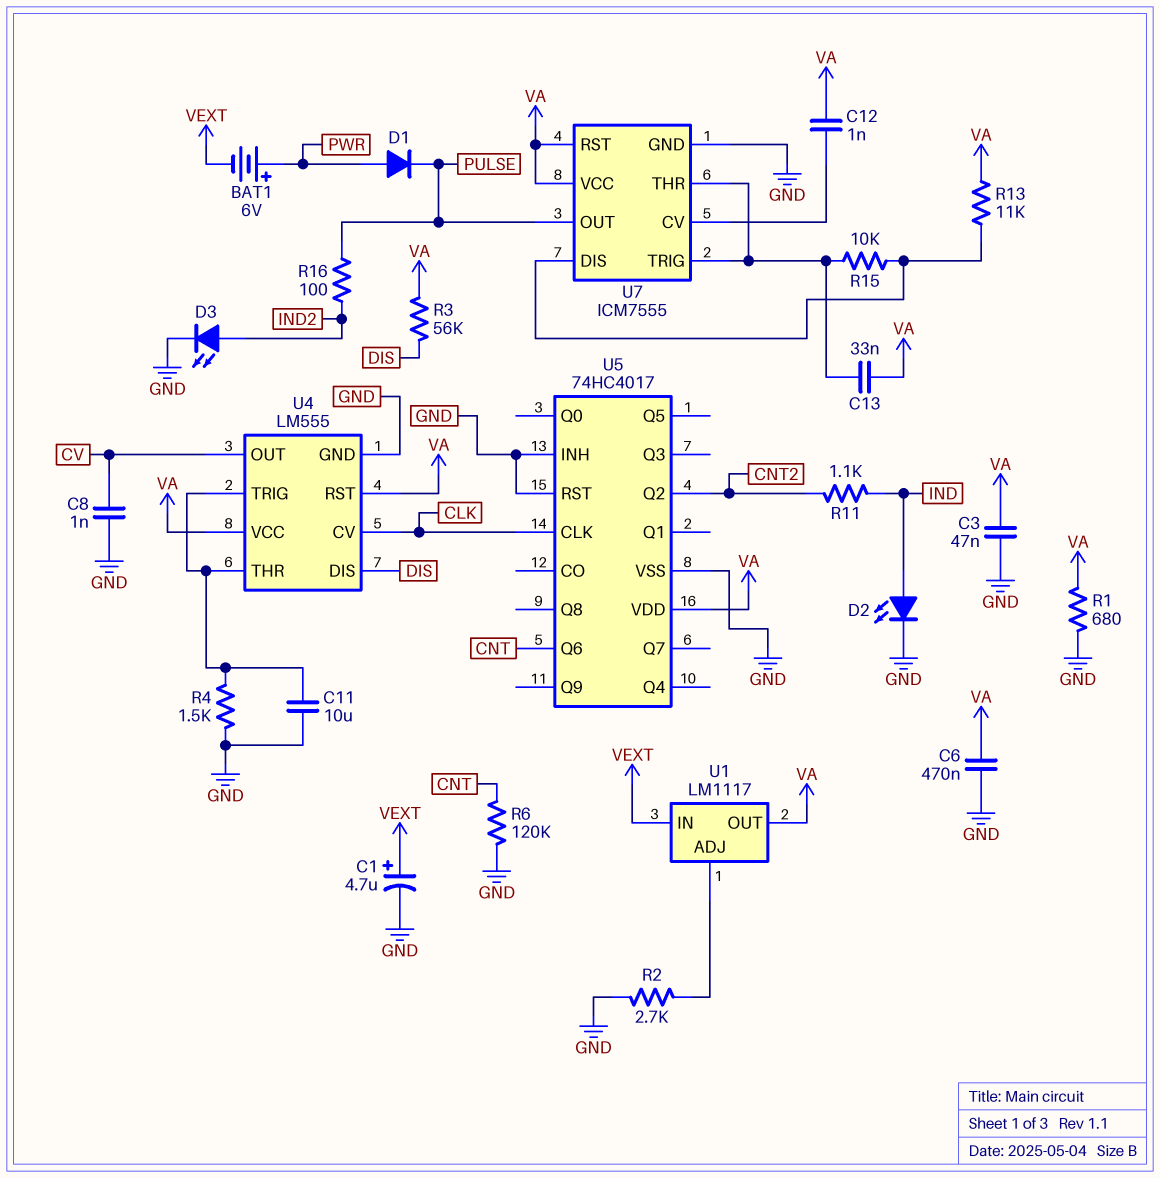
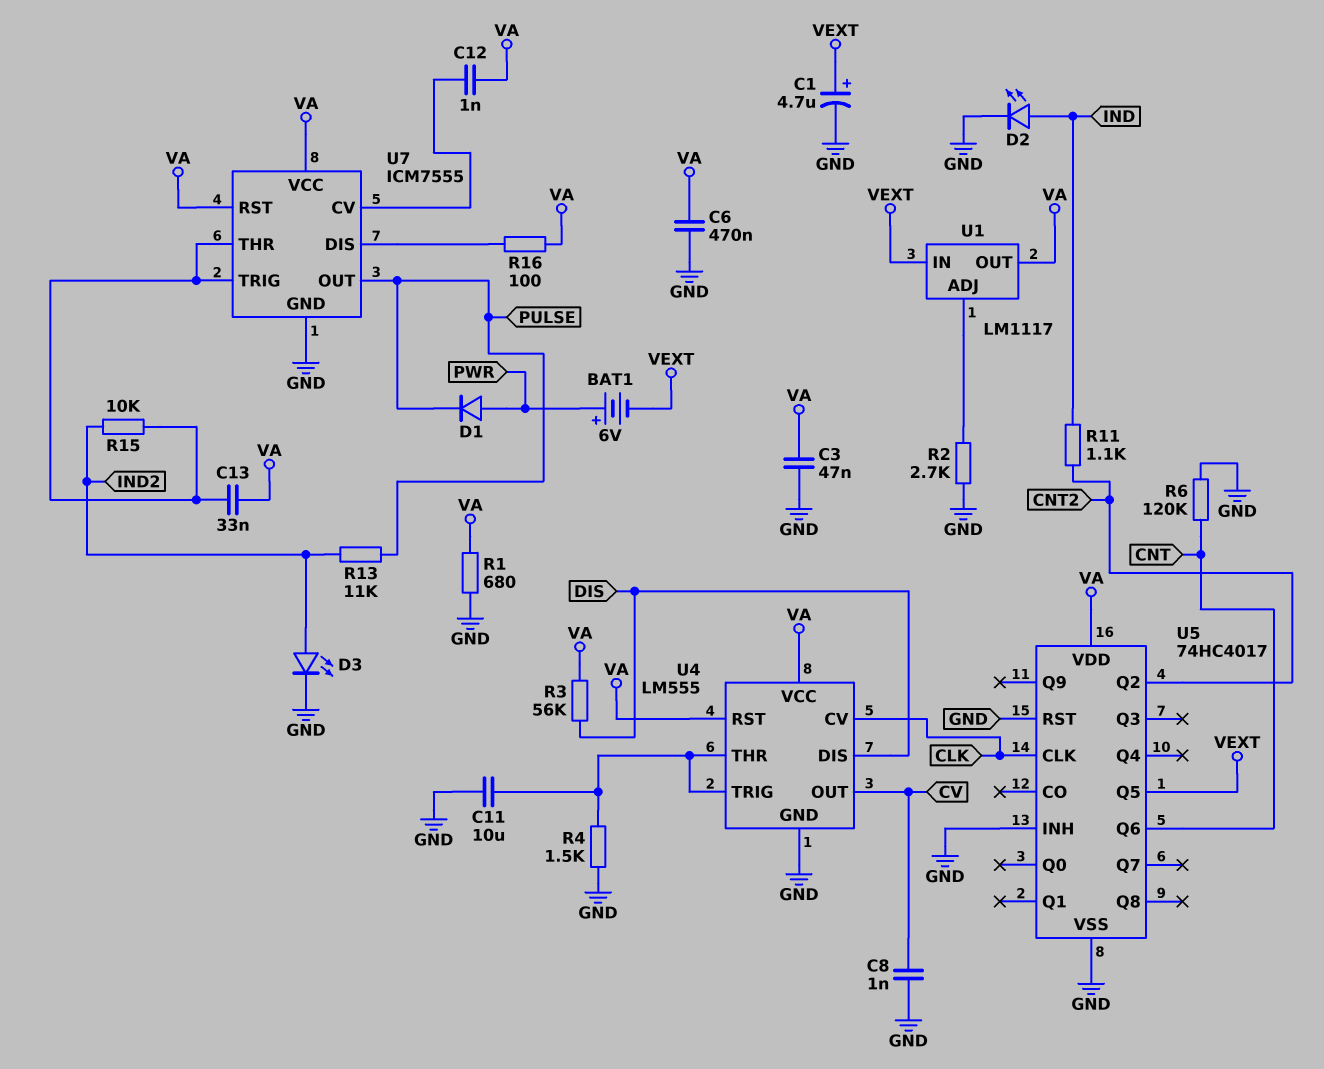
R13: 11k (U7/DIS, VA) -> 11k (IND2, PULSE)
R15: 10k (U7/DIS, U7/THR) -> 10k (IND2, U7/THR)
R16: 100 (IND2, PULSE) -> 100 (U7/DIS, VA)
U5 pin Q5: none -> VEXT

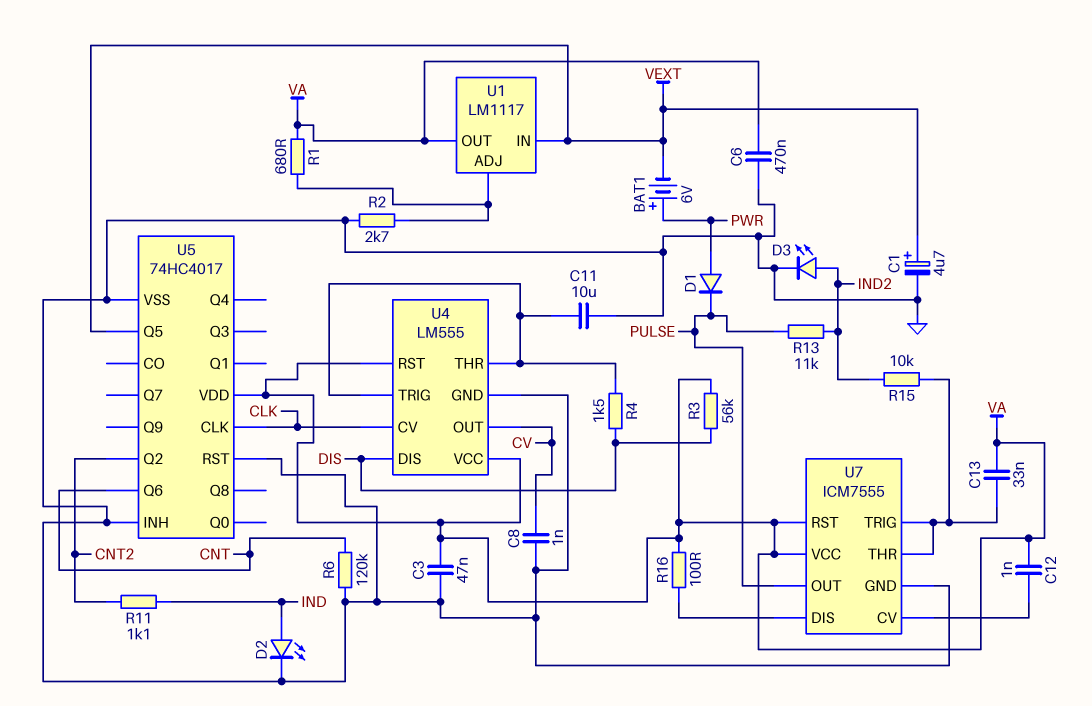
R1: 680 (GND, VA) -> 680 (U1/ADJ, VA)
R4: 1.5k (GND, U4/THR) -> 1.5k (DIS, U4/THR)

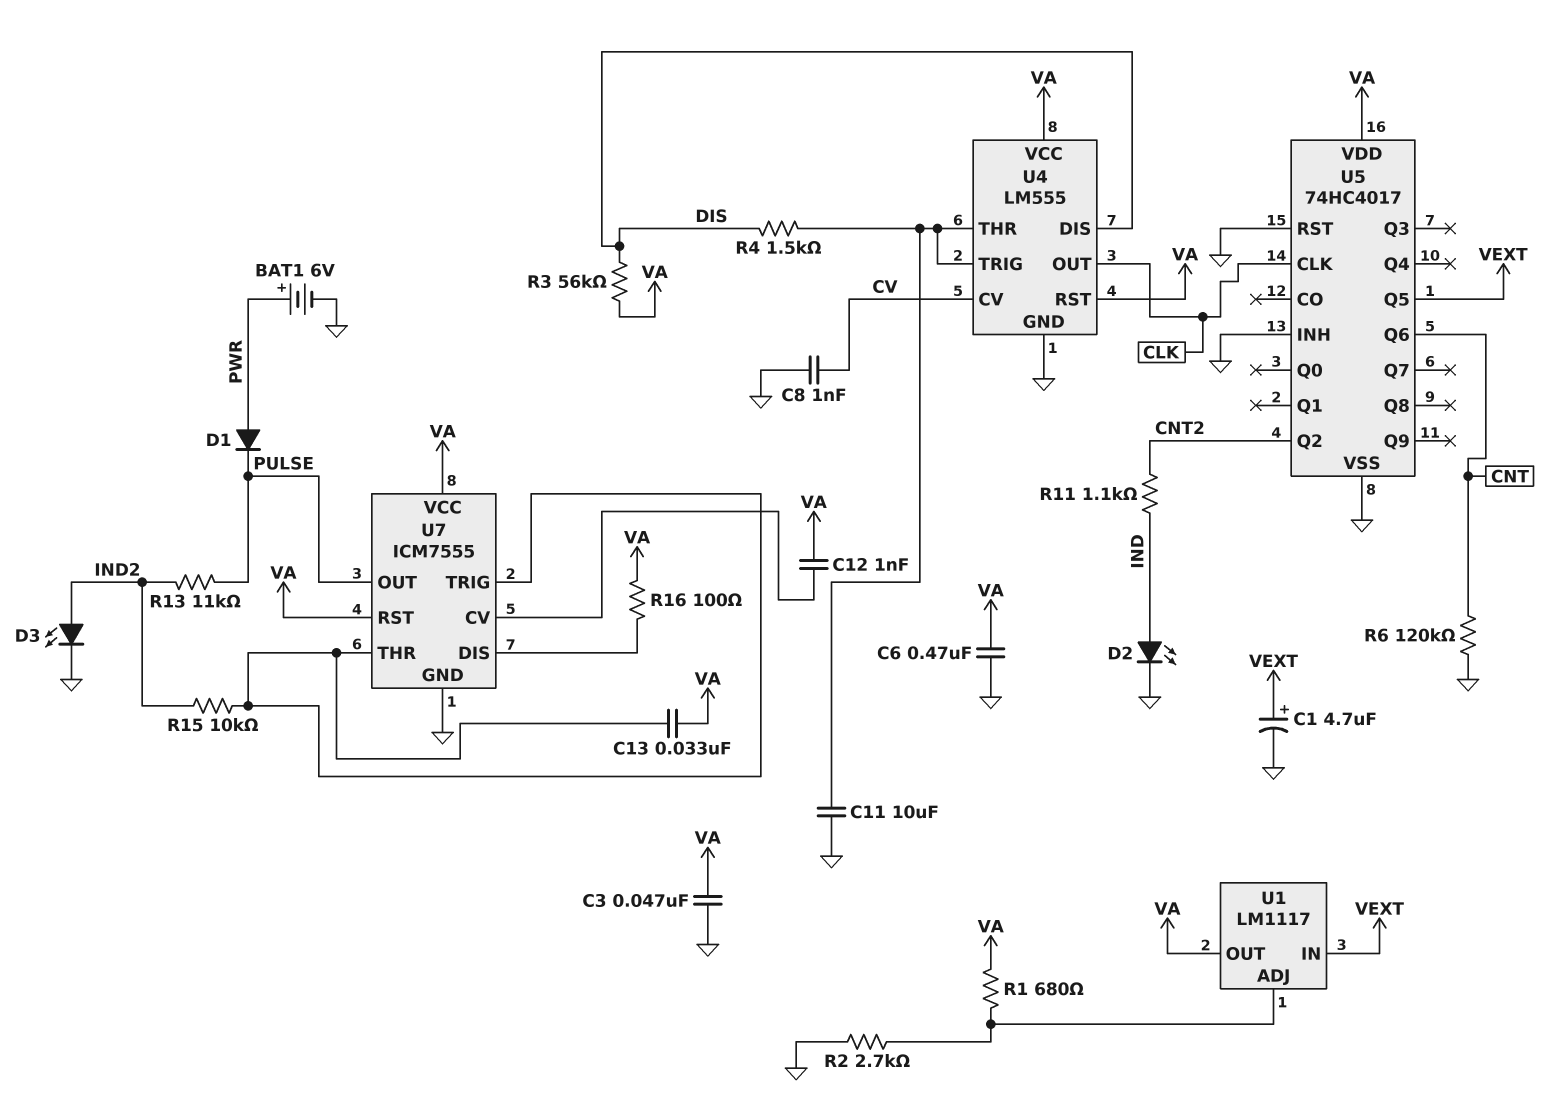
BAT1: 6V (plus PWR, minus VEXT) -> 6V (plus PWR, minus GND)
U4 pin CV: CLK -> CV
U4 pin OUT: CV -> CLK

